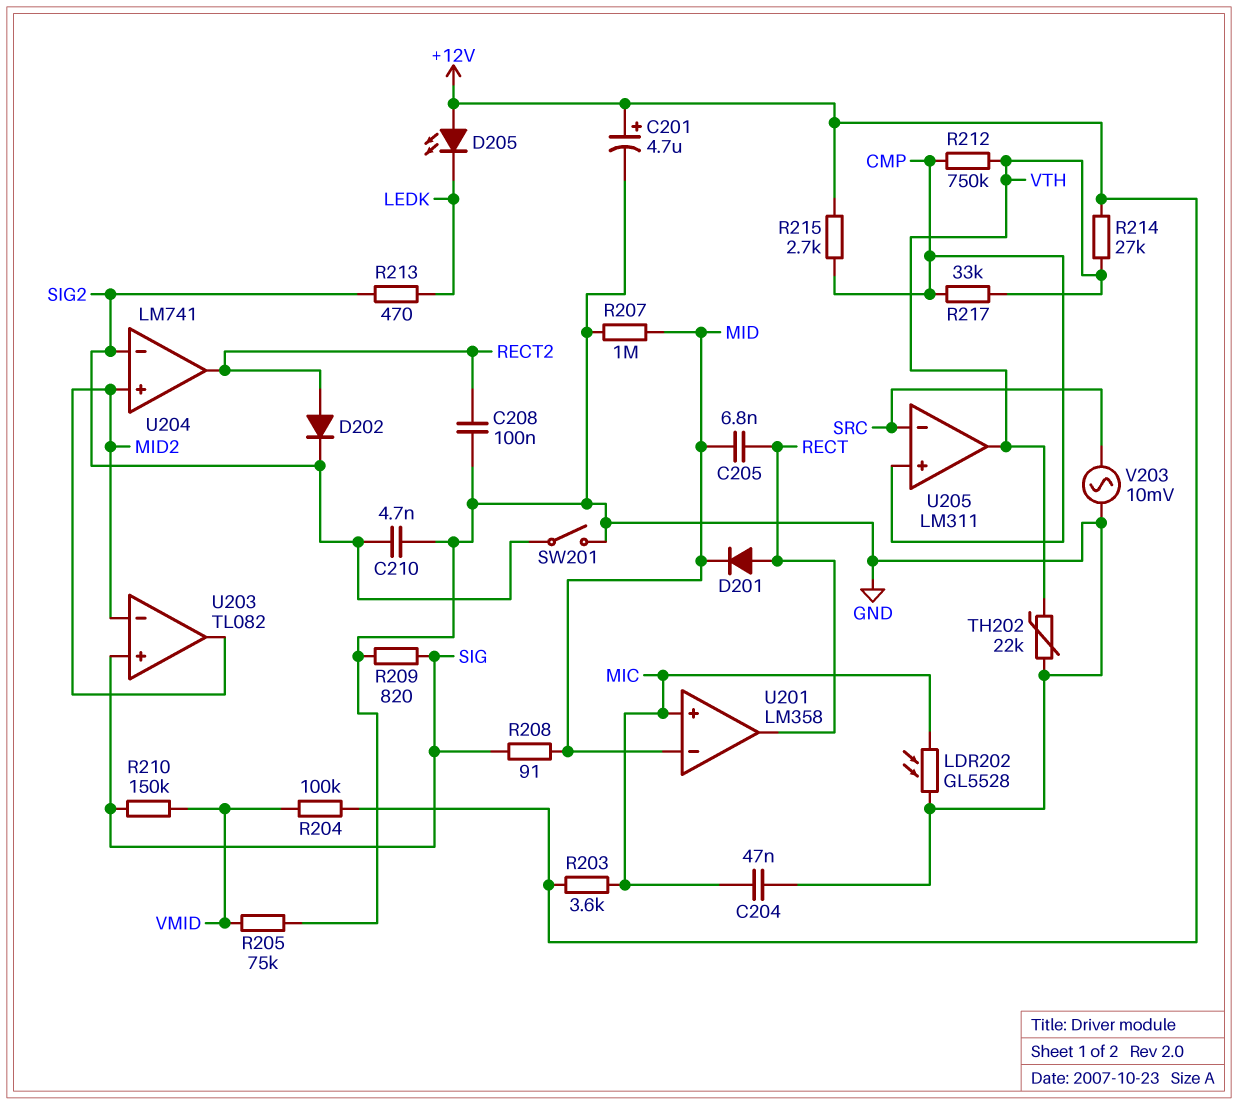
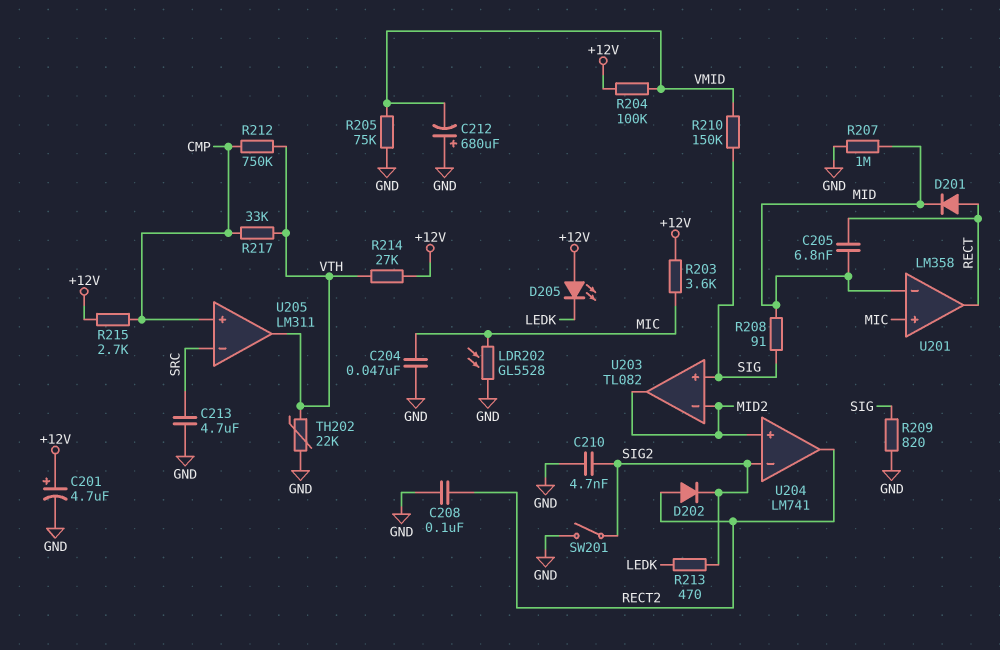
C212: none -> 680uF (plus GND, minus VMID)
C213: none -> 4.7uF (GND, SRC)
V203: AC 10mV (GND, SRC) -> none

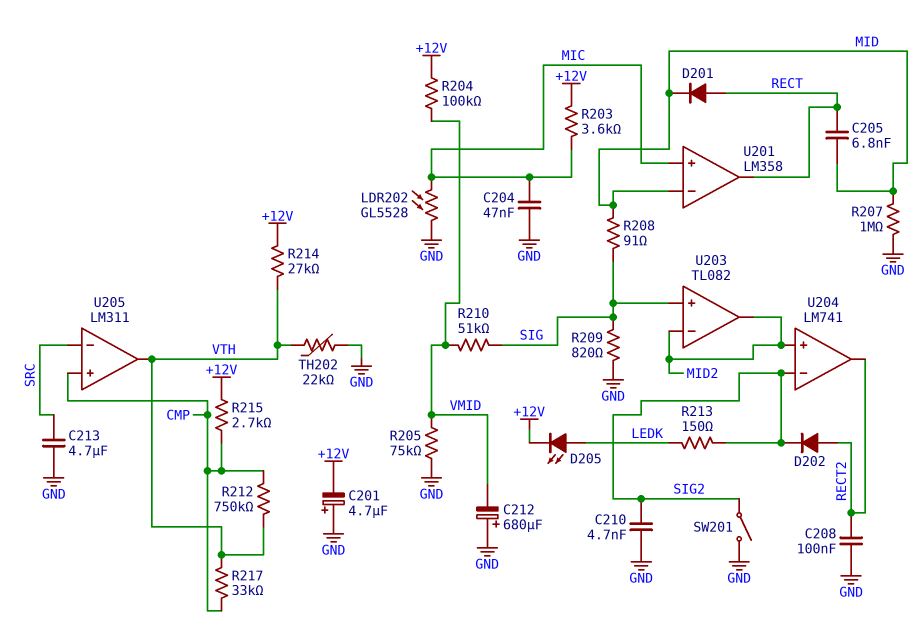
C201: 4.7uF (plus +12V, minus GND) -> 4.7uF (plus GND, minus +12V)
D205: LED (A +12V, K LEDK) -> LED (A LEDK, K +12V)
R210: 150k (SIG, VMID) -> 51k (SIG, VMID)
R213: 470 (LEDK, SIG2) -> 150 (LEDK, SIG2)

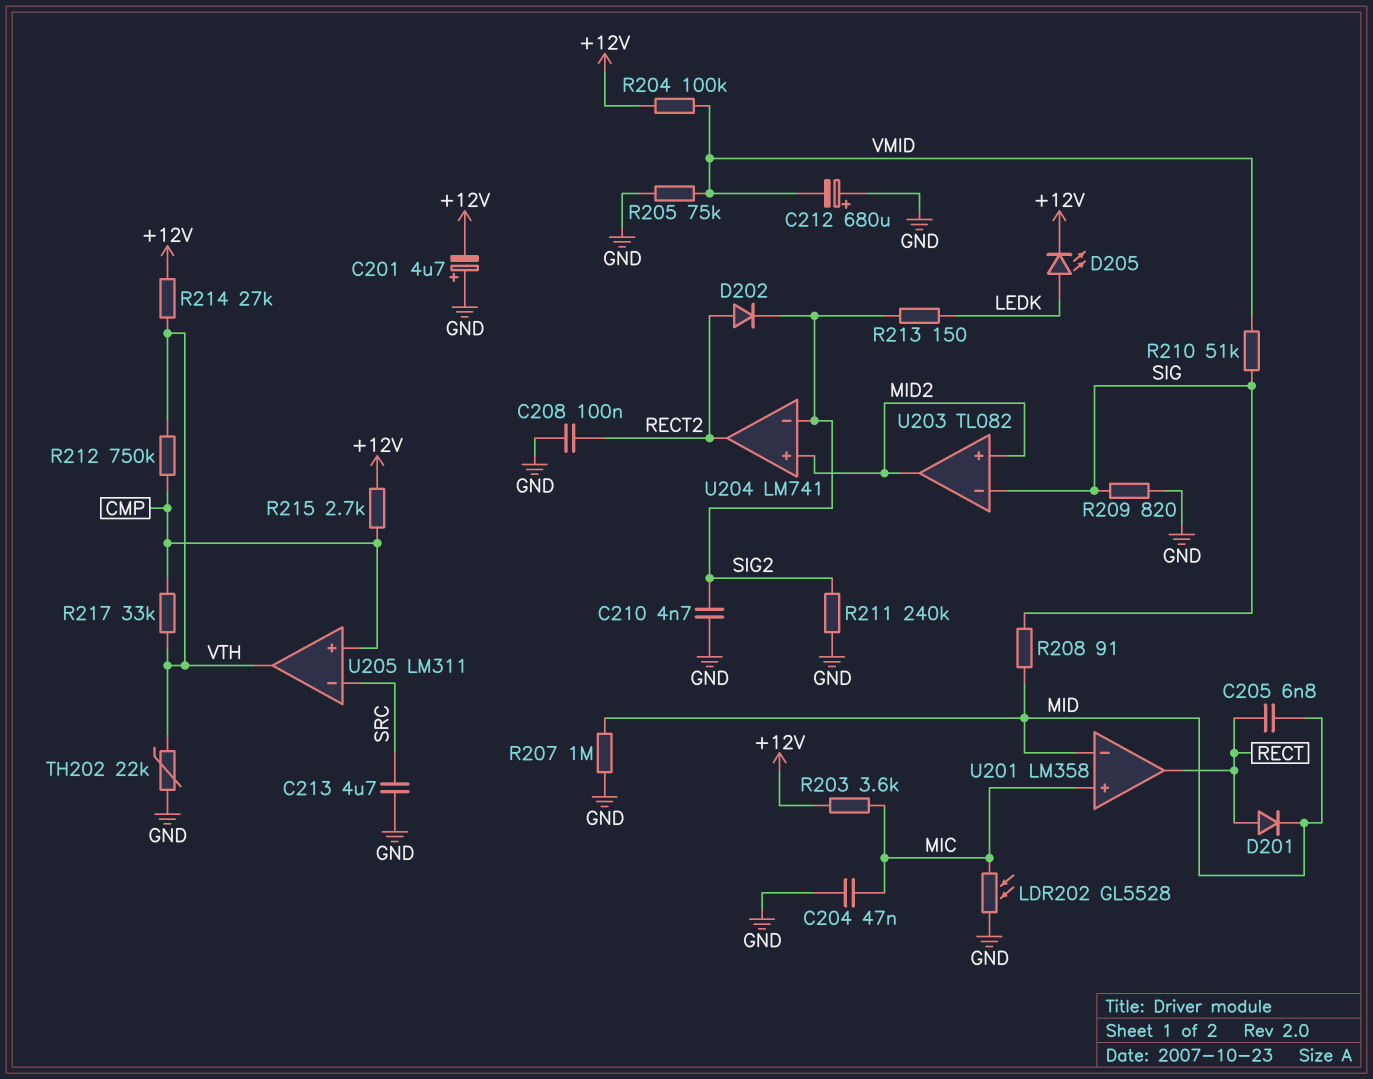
R211: none -> 240k (GND, SIG2)
SW201: switch (GND, SIG2) -> none
U203 pin in+: SIG -> MID2
U203 pin in-: MID2 -> SIG

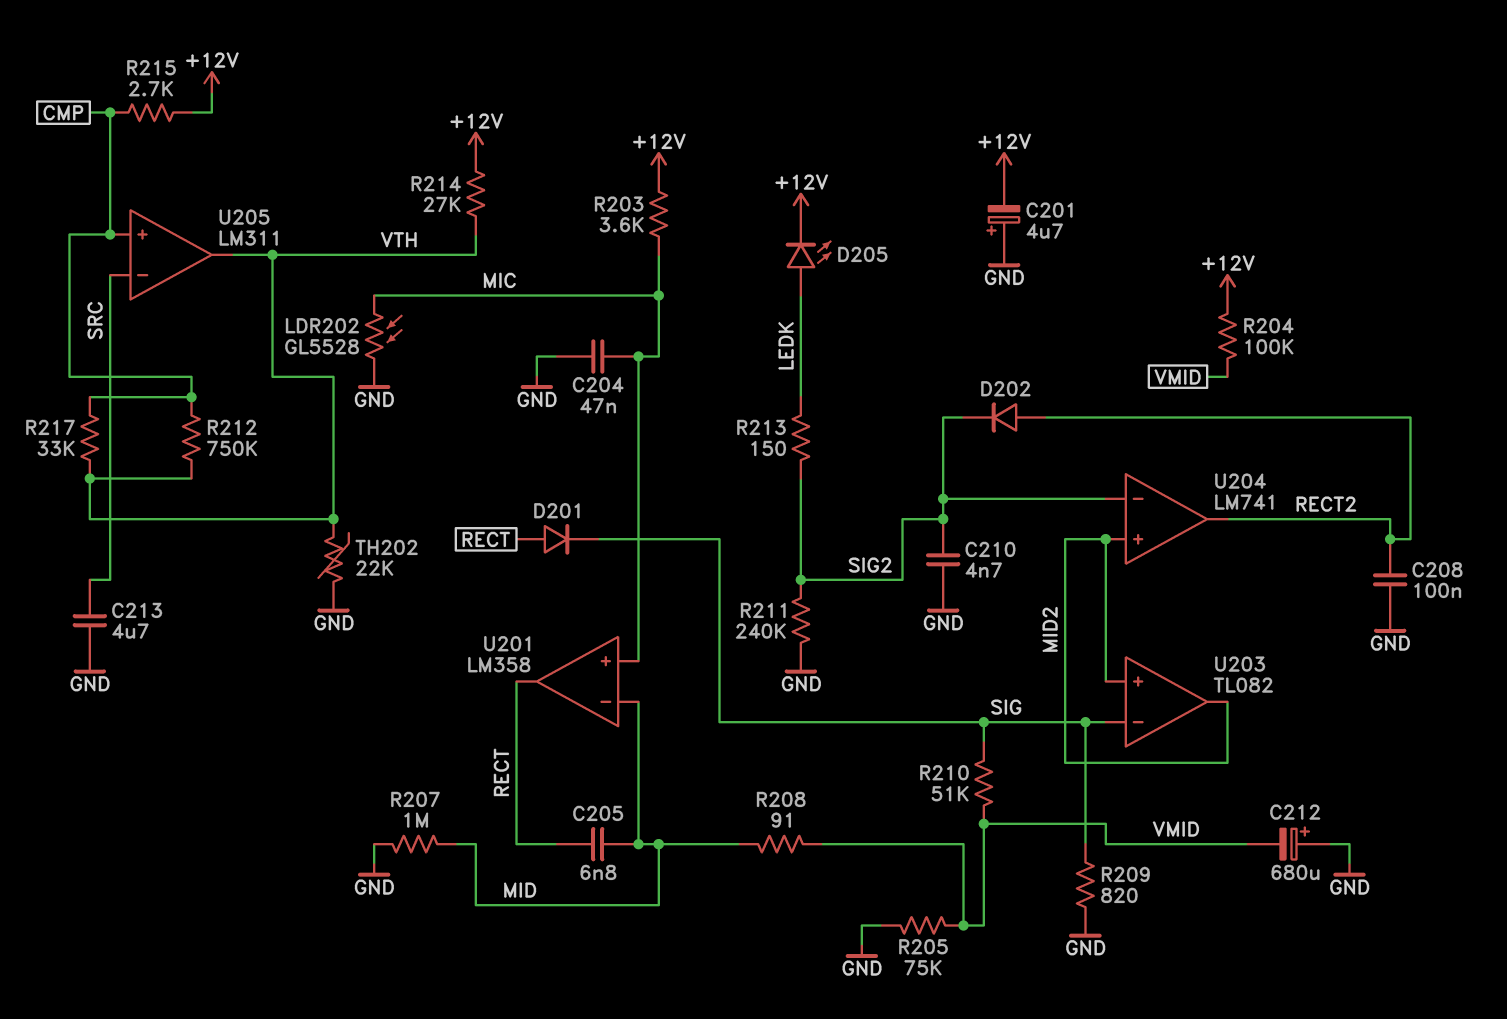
D201: diode (A RECT, K MID) -> diode (A RECT, K SIG)
R208: 91 (MID, SIG) -> 91 (MID, VMID)

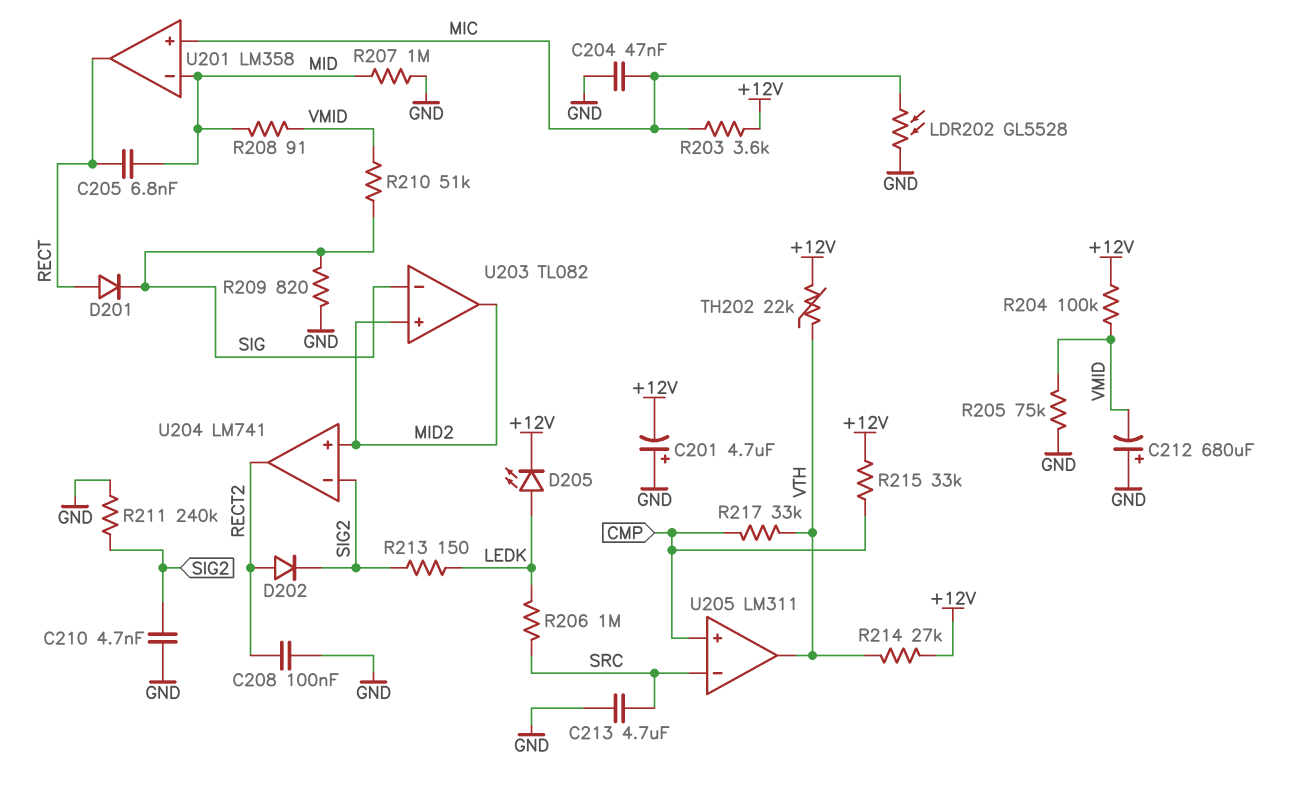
R206: none -> 1M (LEDK, SRC)
R212: 750k (CMP, VTH) -> none
R215: 2.7k (+12V, CMP) -> 33k (+12V, CMP)
TH202: 22k (GND, VTH) -> 22k (+12V, VTH)

